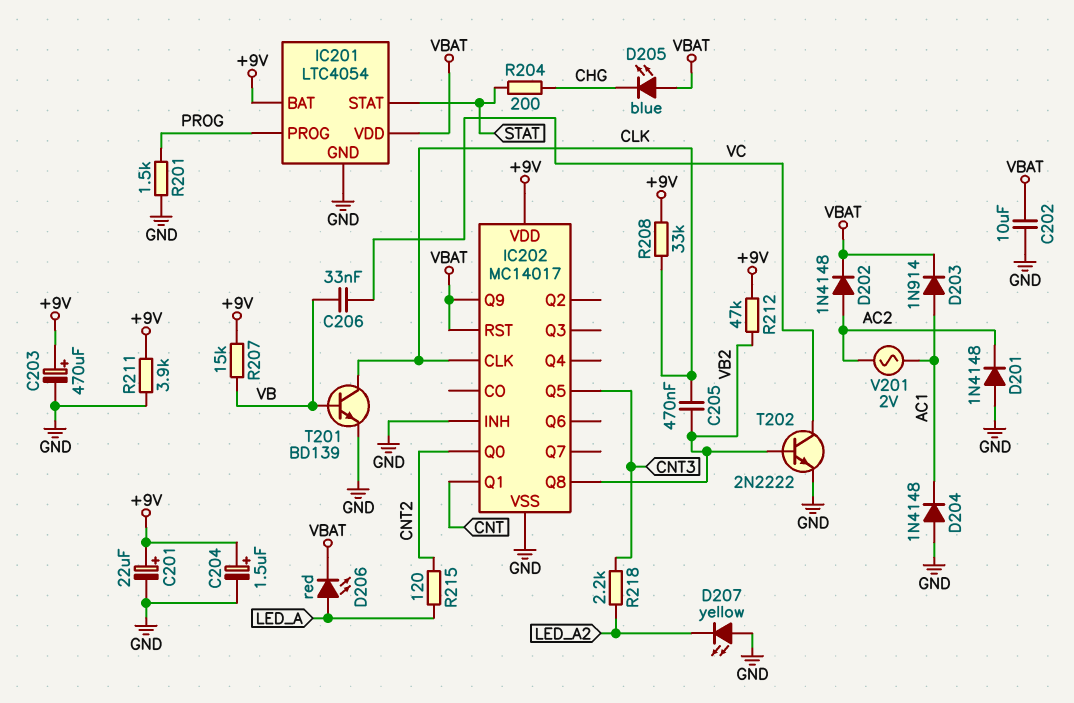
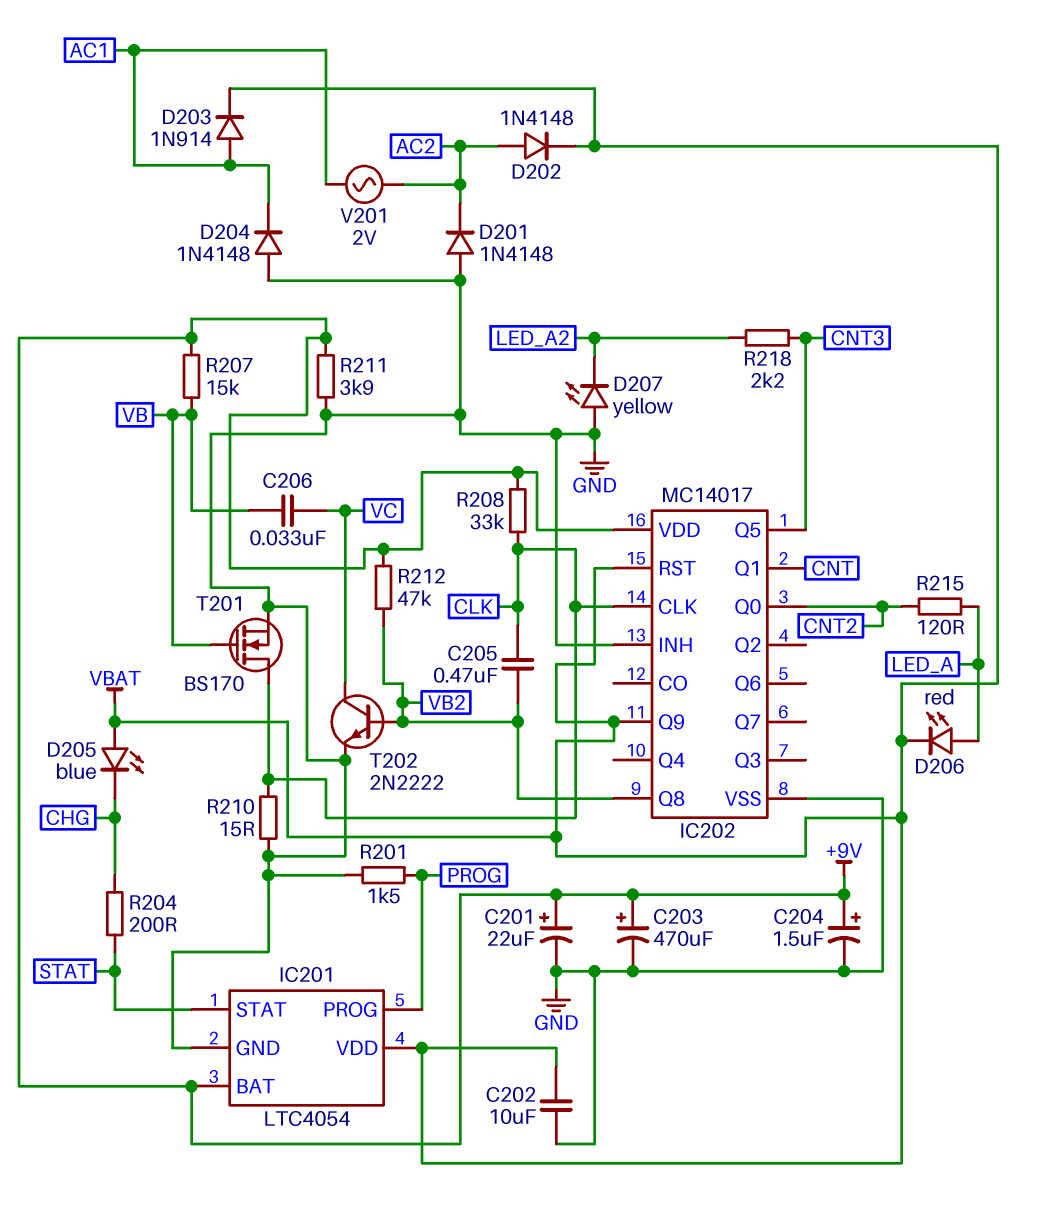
R210: none -> 15 (CLK, GND)
T201: NPN BD139 (B VB, C CLK, E GND) -> NMOS BS170 (G VB, D CLK, S GND)

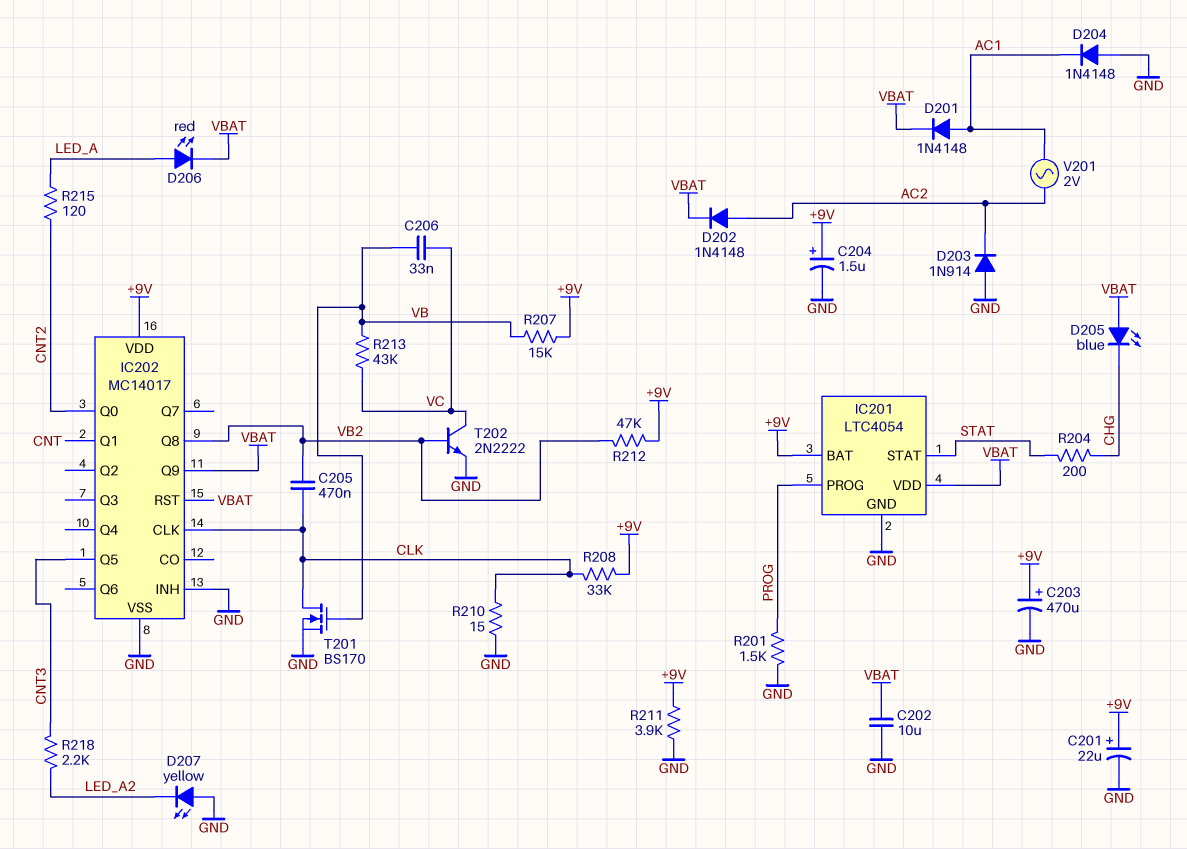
D201: diode 1N4148 (A GND, K AC2) -> diode 1N4148 (A AC1, K VBAT)
D203: diode 1N914 (A AC1, K VBAT) -> diode 1N914 (A GND, K AC2)
R213: none -> 43k (VB, VC)

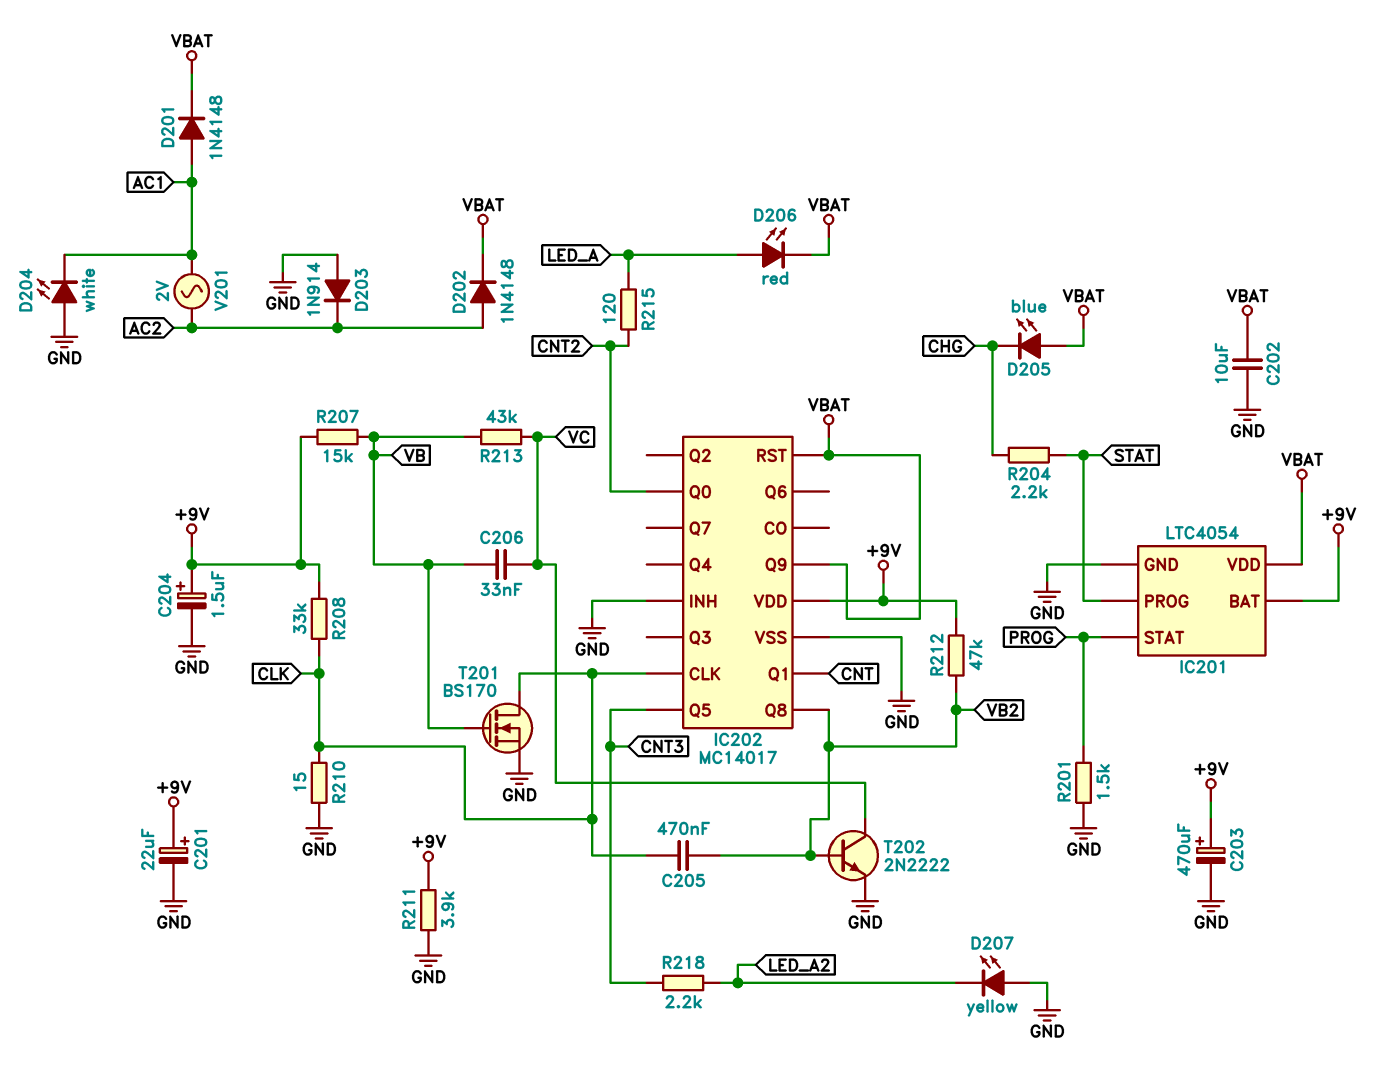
D204: diode 1N4148 (A GND, K AC1) -> LED white (A GND, K AC1)
IC201 pin PROG: PROG -> STAT
IC201 pin STAT: STAT -> PROG
R204: 200 (CHG, STAT) -> 2.2k (CHG, STAT)

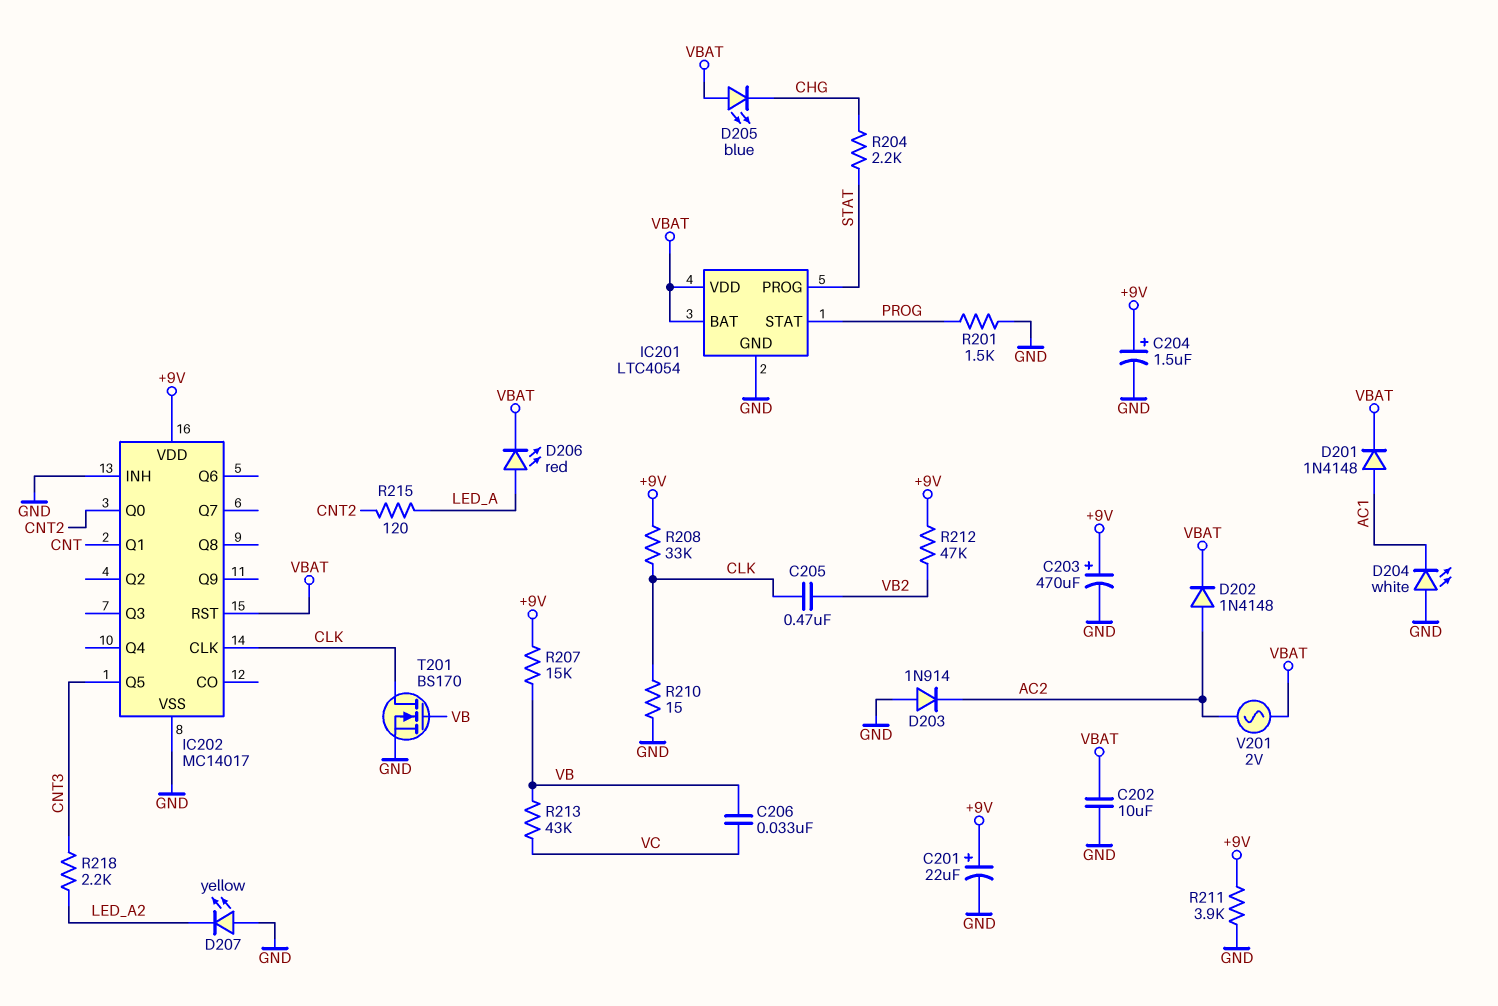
IC201 pin BAT: +9V -> VBAT
IC202 pin Q8: VB2 -> none
IC202 pin Q9: VBAT -> none
T202: NPN 2N2222 (B VB2, C VC, E GND) -> none
V201: AC 2V (AC1, AC2) -> AC 2V (AC2, VBAT)

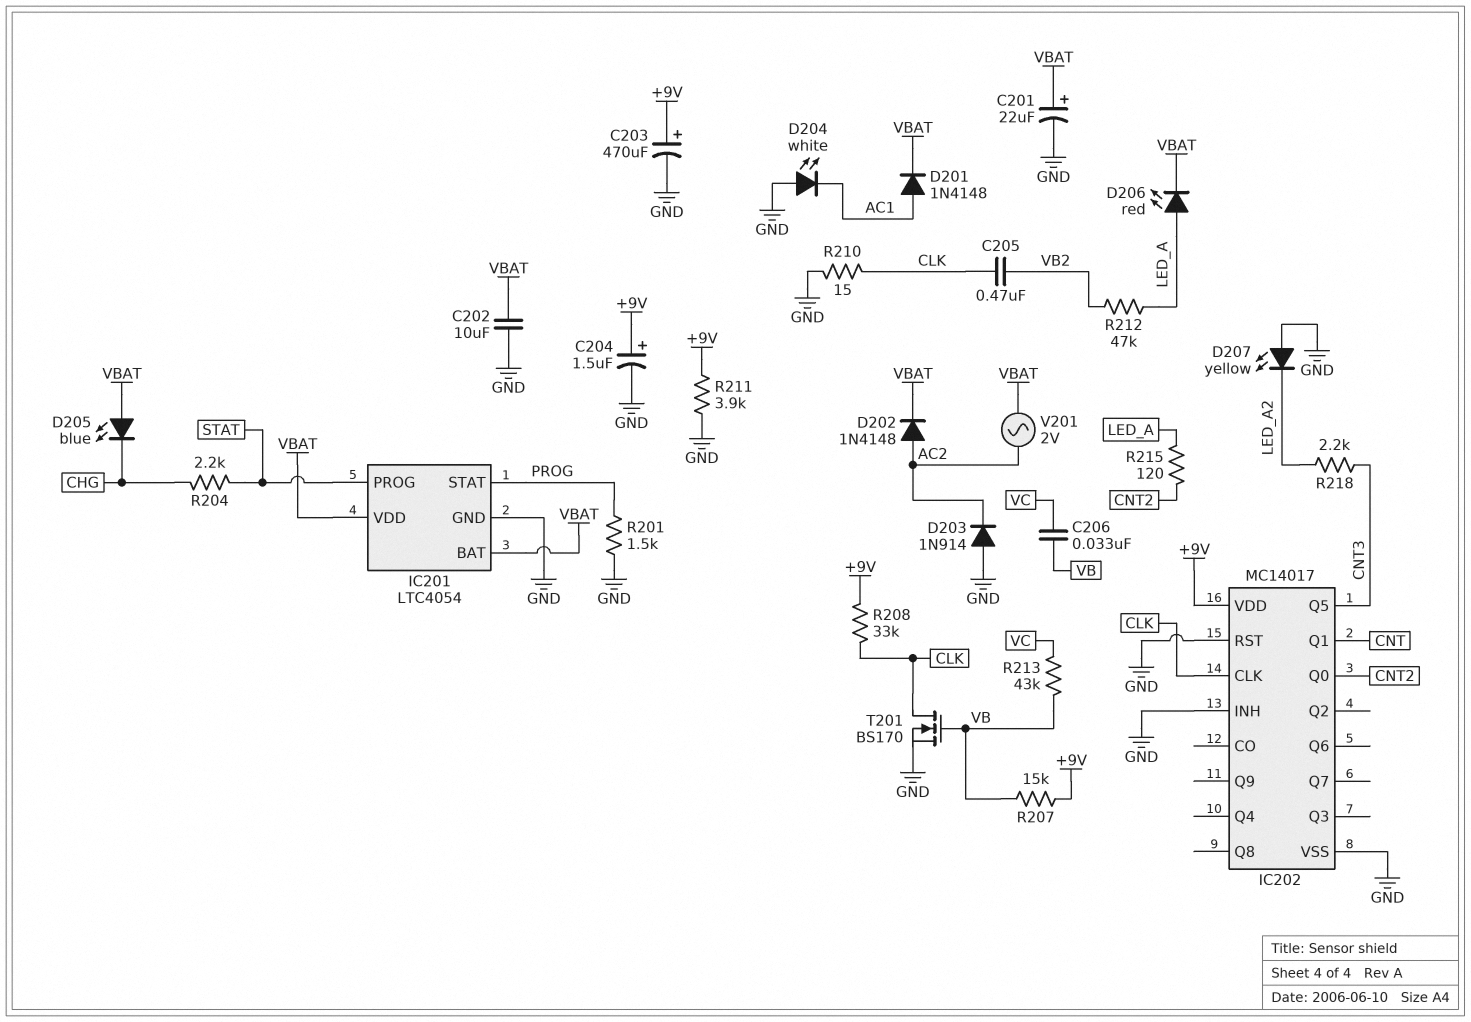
C201: 22uF (plus +9V, minus GND) -> 22uF (plus VBAT, minus GND)
IC202 pin RST: VBAT -> GND
R212: 47k (+9V, VB2) -> 47k (LED_A, VB2)

